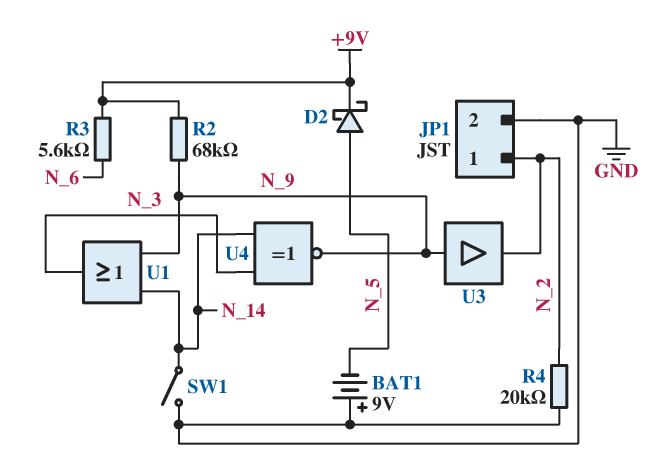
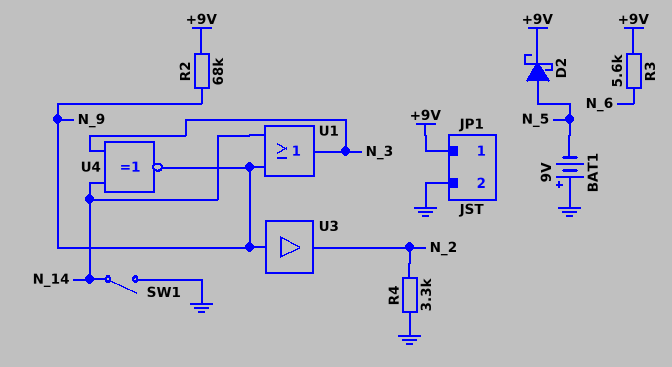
JP1 pin 1: N_2 -> +9V
R4: 20k (GND, N_2) -> 3.3k (GND, N_2)

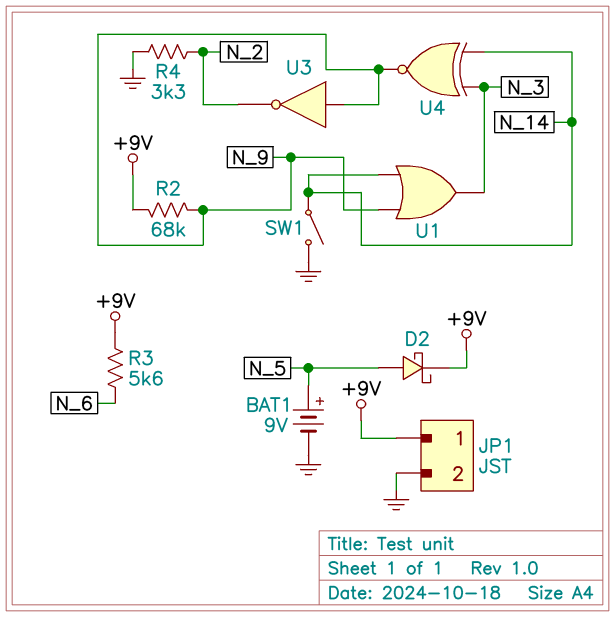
BAT1: 9V (plus GND, minus N_5) -> 9V (plus N_5, minus GND)
U3: buffer (in N_9, out N_2) -> NOT (in N_9, out N_2)

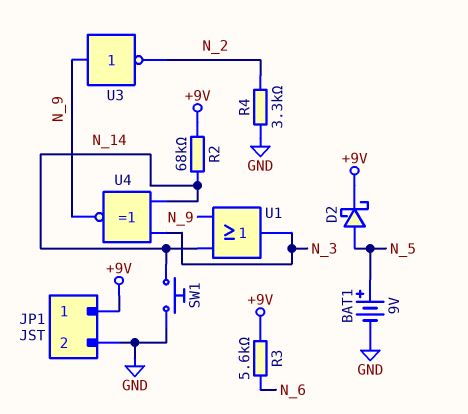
R2: 68k (+9V, N_9) -> 68k (+9V, N_14)
SW1: switch (GND, N_14) -> button (GND, N_14)

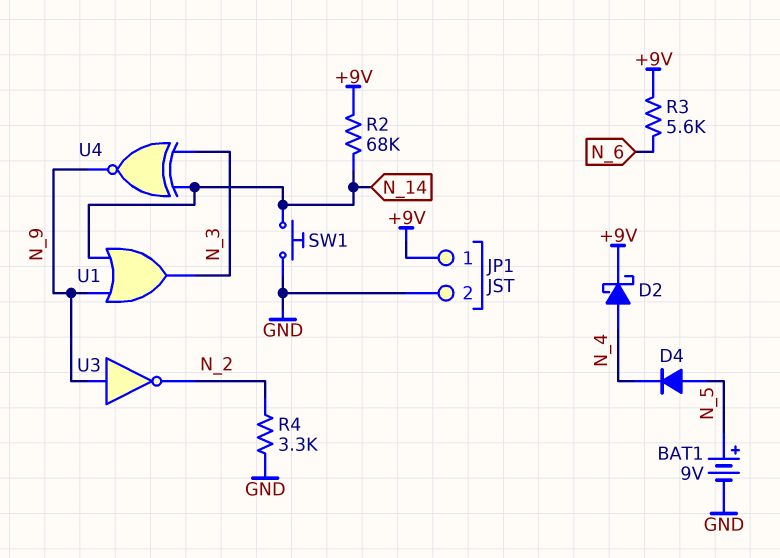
D2: schottky (A N_5, K +9V) -> schottky (A N_4, K +9V)
D4: none -> diode (A N_5, K N_4)

